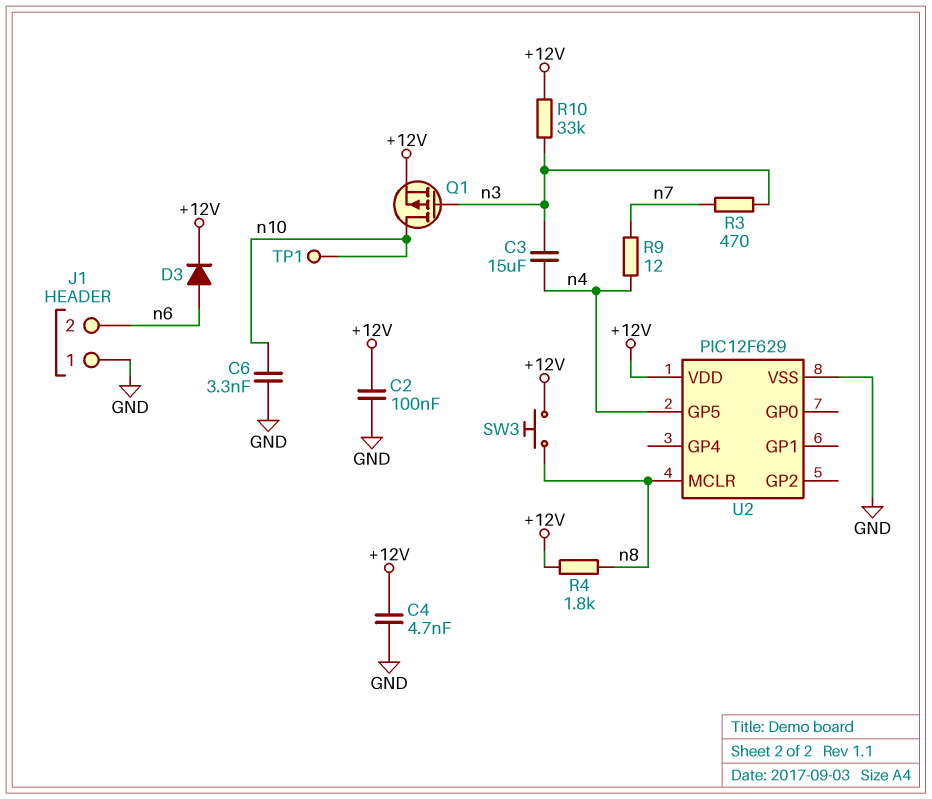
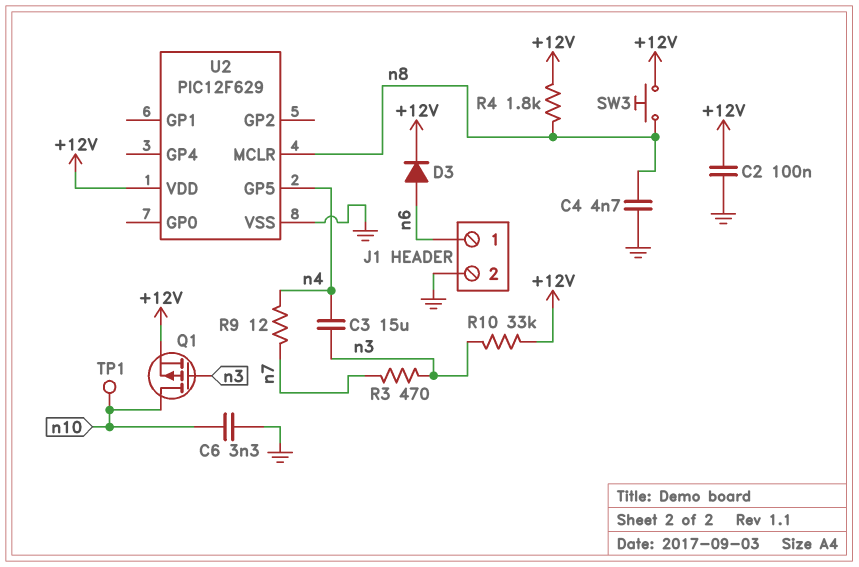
C4: 4.7nF (+12V, GND) -> 4.7nF (GND, n8)
J1 pin 1: GND -> n6
J1 pin 2: n6 -> GND

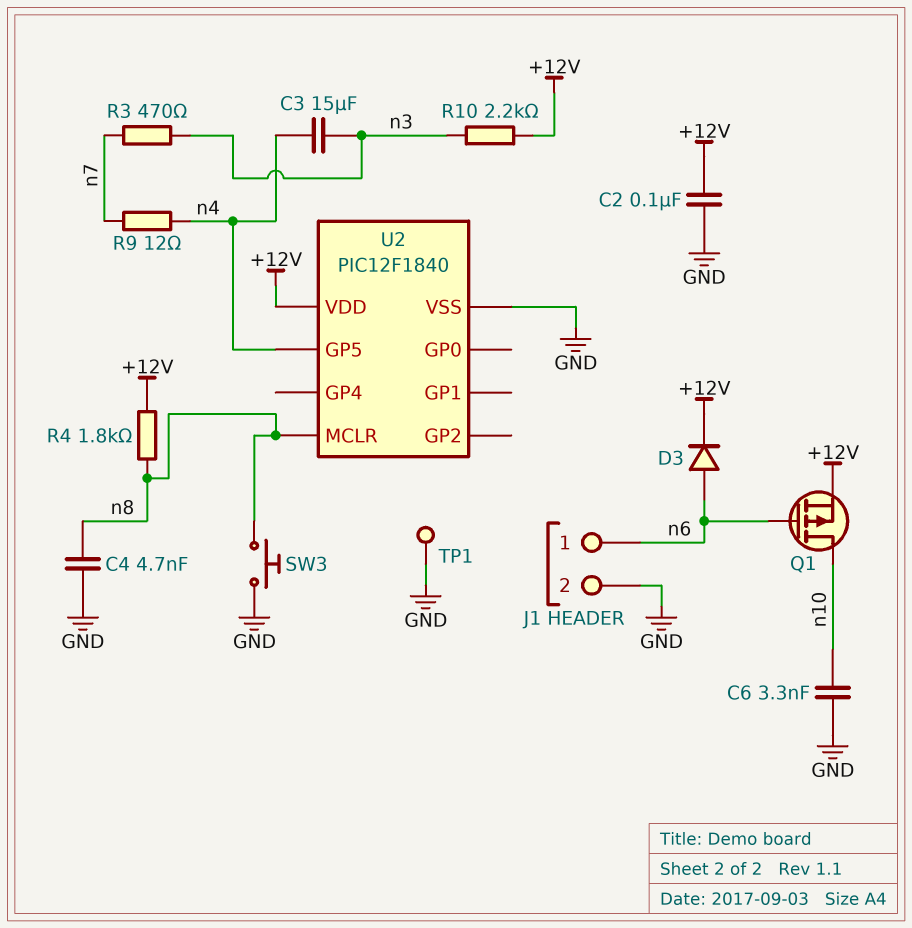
Q1: PMOS (G n3, D n10, S +12V) -> PMOS (G n6, D n10, S +12V)
R10: 33k (+12V, n3) -> 2.2k (+12V, n3)
SW3: button (+12V, n8) -> button (GND, n8)
TP1: test point (n10) -> test point (GND)
U2: PIC12F629 -> PIC12F1840

